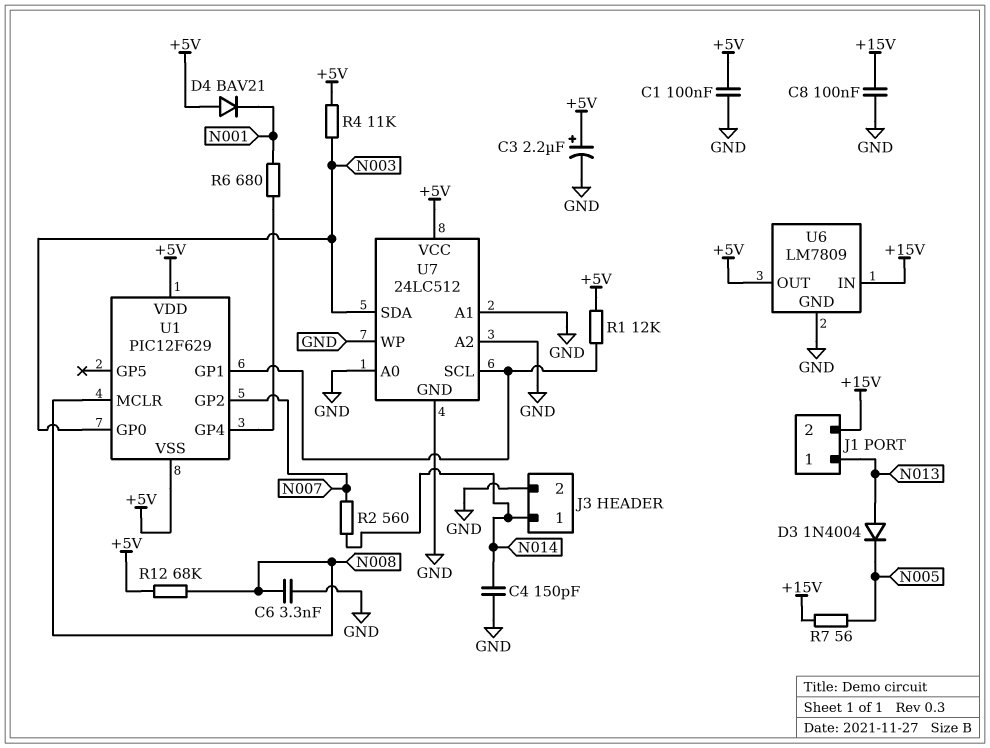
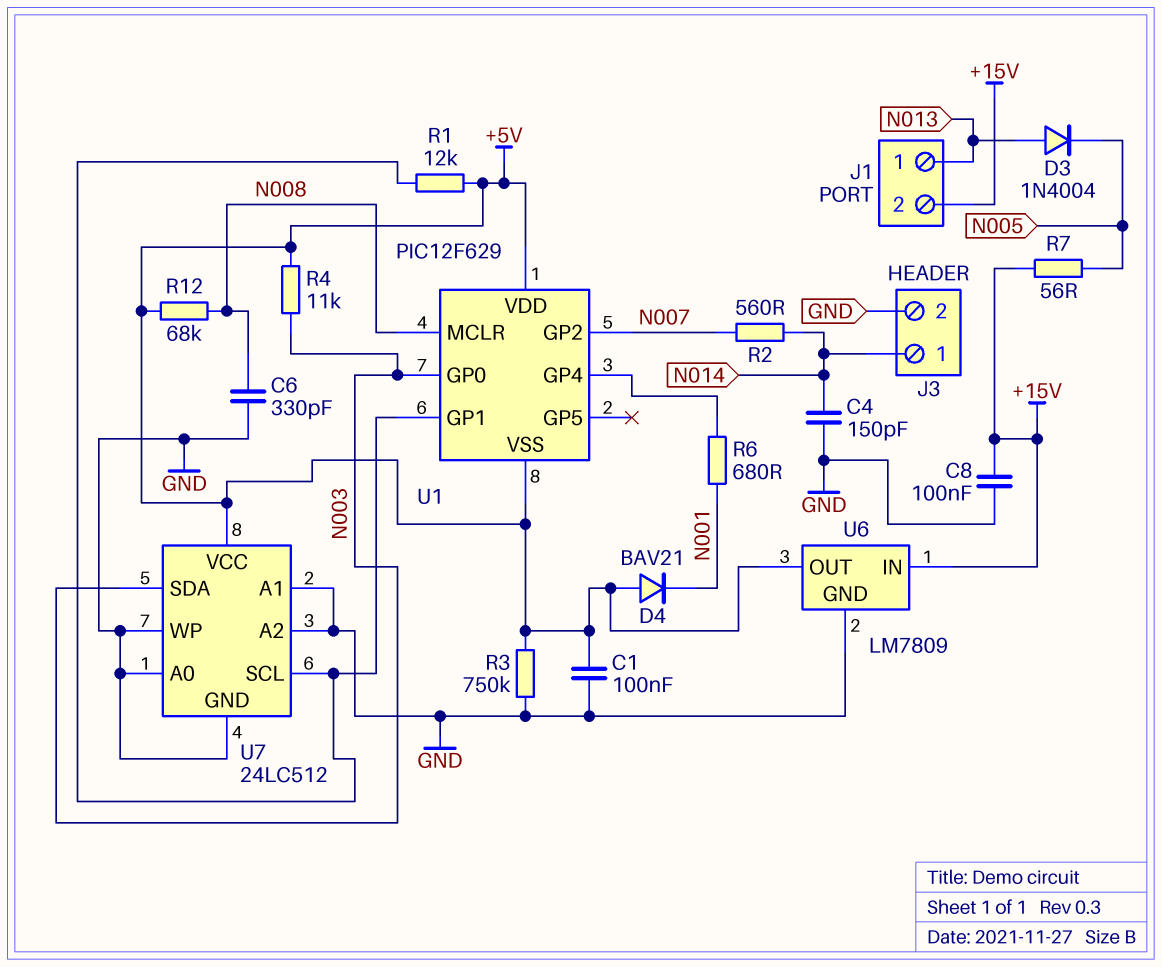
C3: 2.2uF (plus +5V, minus GND) -> none
C6: 3.3nF (GND, N008) -> 330pF (GND, N008)
R3: none -> 750k (+5V, GND)

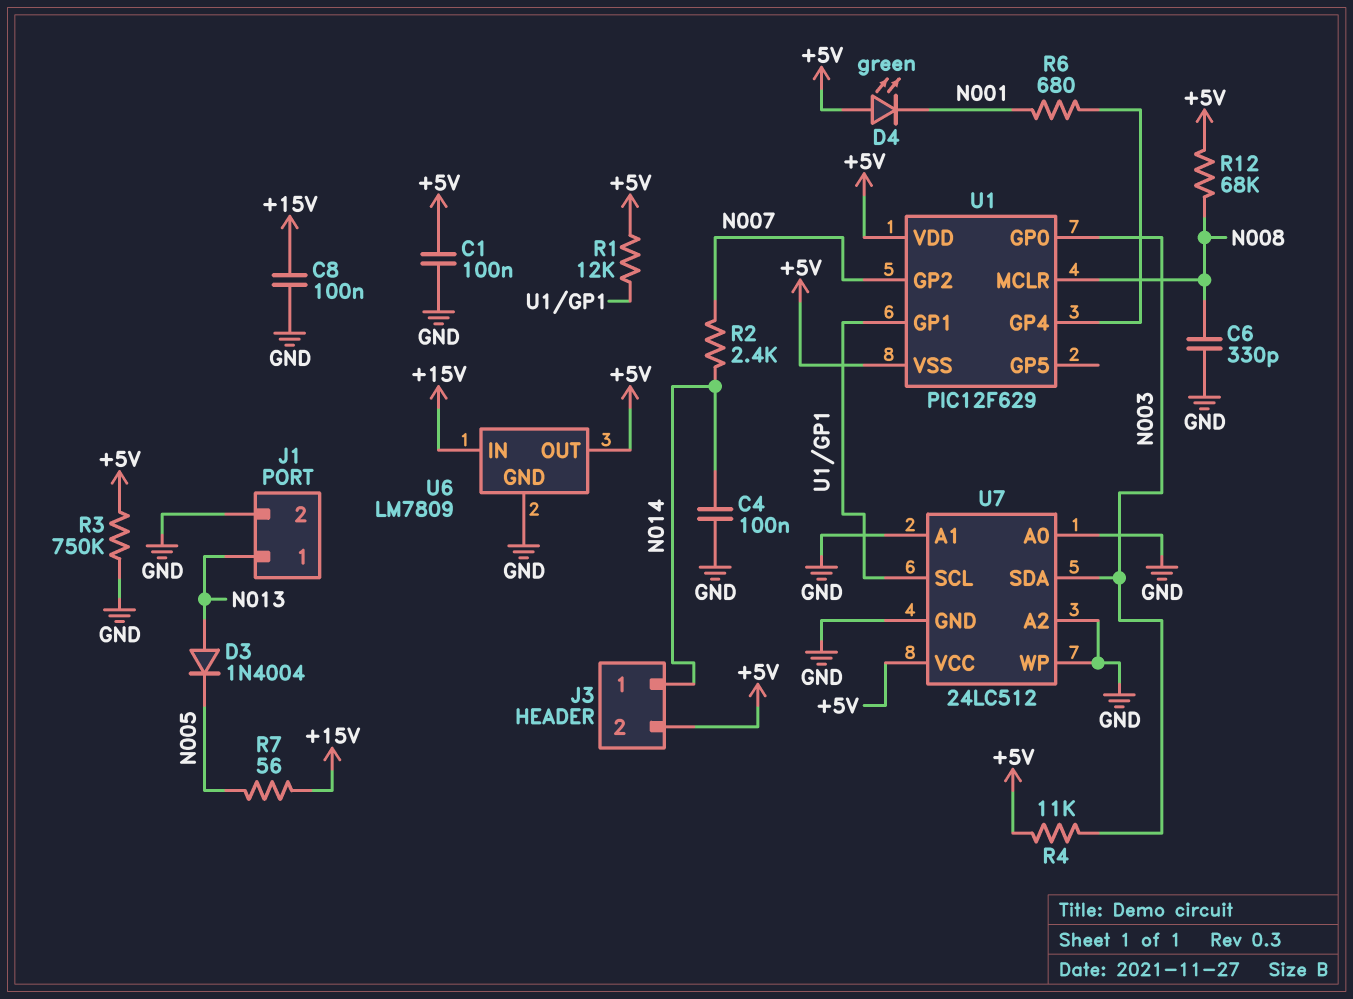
C4: 150pF (GND, N014) -> 100nF (GND, N014)
D4: diode BAV21 (A +5V, K N001) -> LED green (A +5V, K N001)
J1 pin 2: +15V -> GND
J3 pin 2: GND -> +5V
R2: 560 (N007, N014) -> 2.4k (N007, N014)

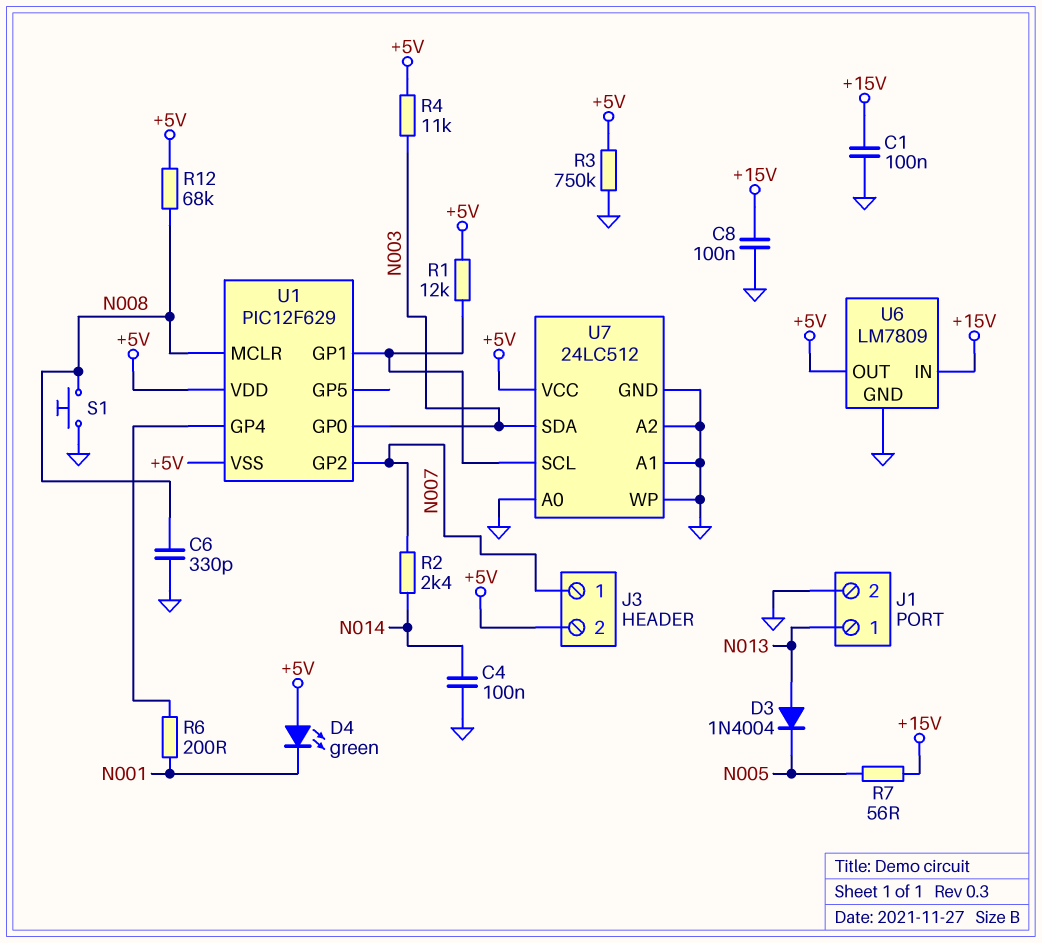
C1: 100nF (+5V, GND) -> 100nF (+15V, GND)
J3 pin 1: N014 -> N007
R6: 680 (N001, U1/GP4) -> 200 (N001, U1/GP4)
S1: none -> button (GND, N008)

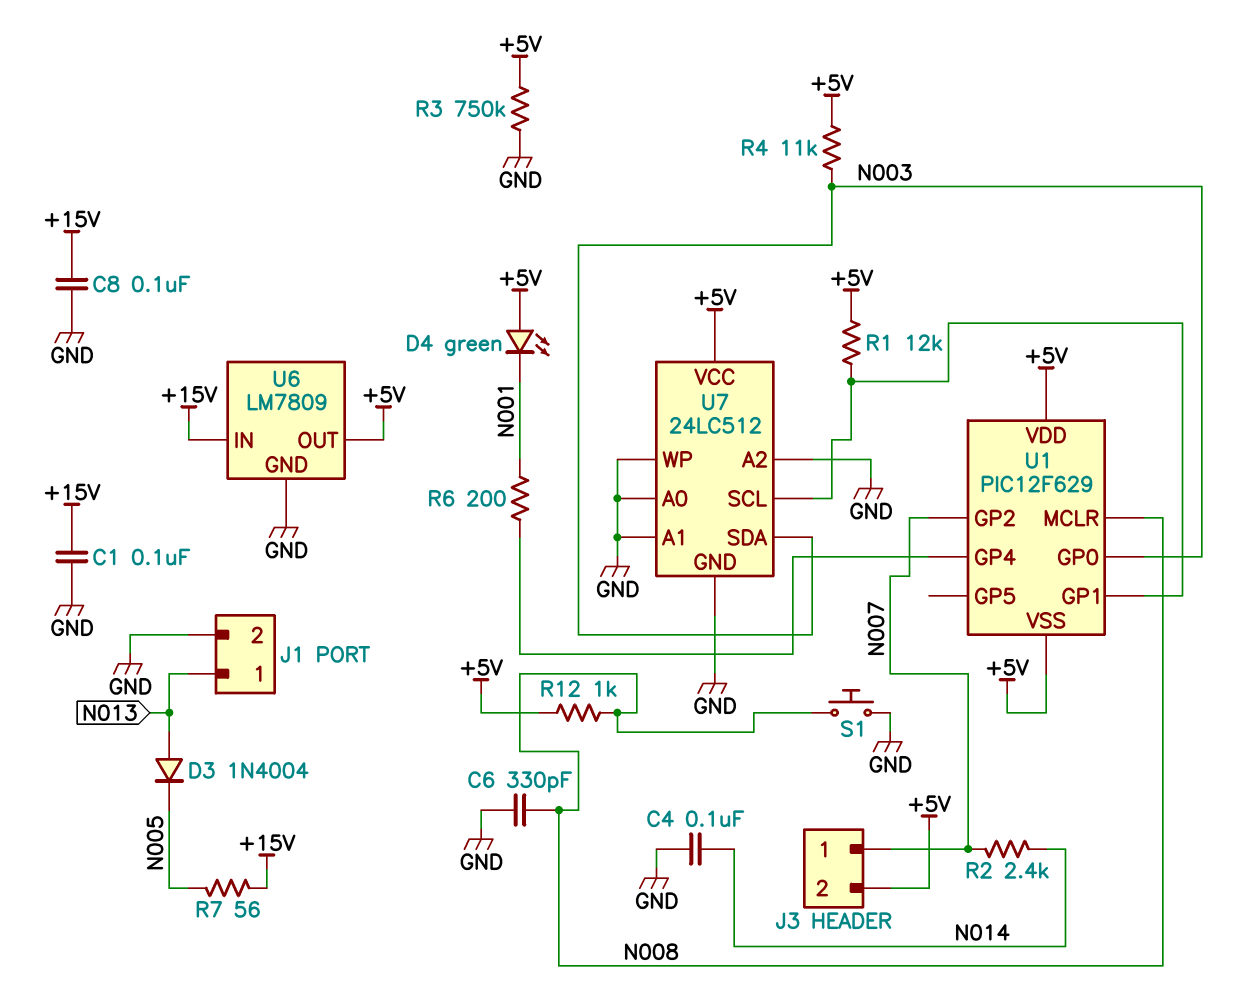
R12: 68k (+5V, N008) -> 1k (+5V, N008)

